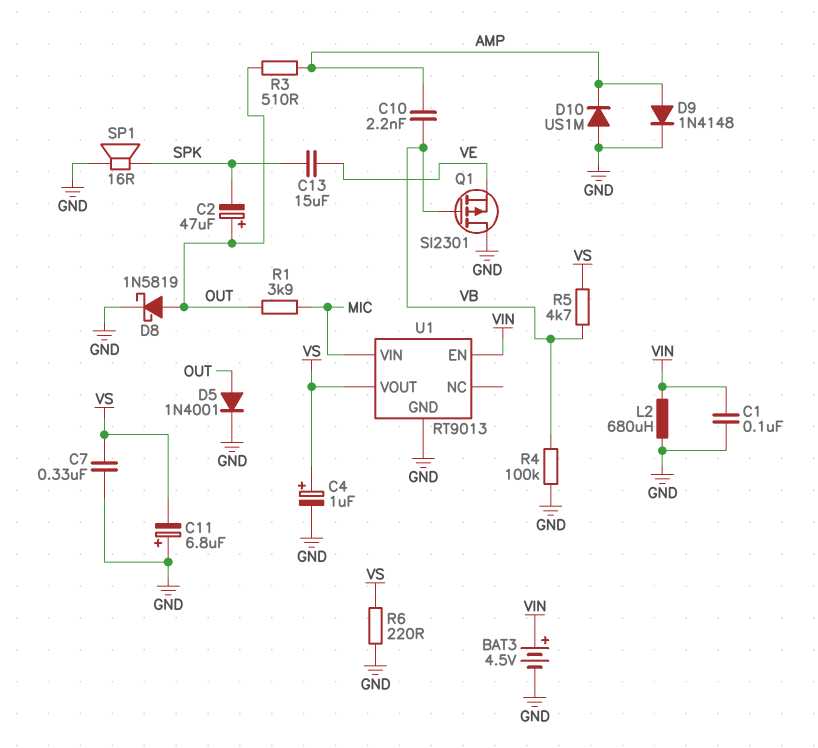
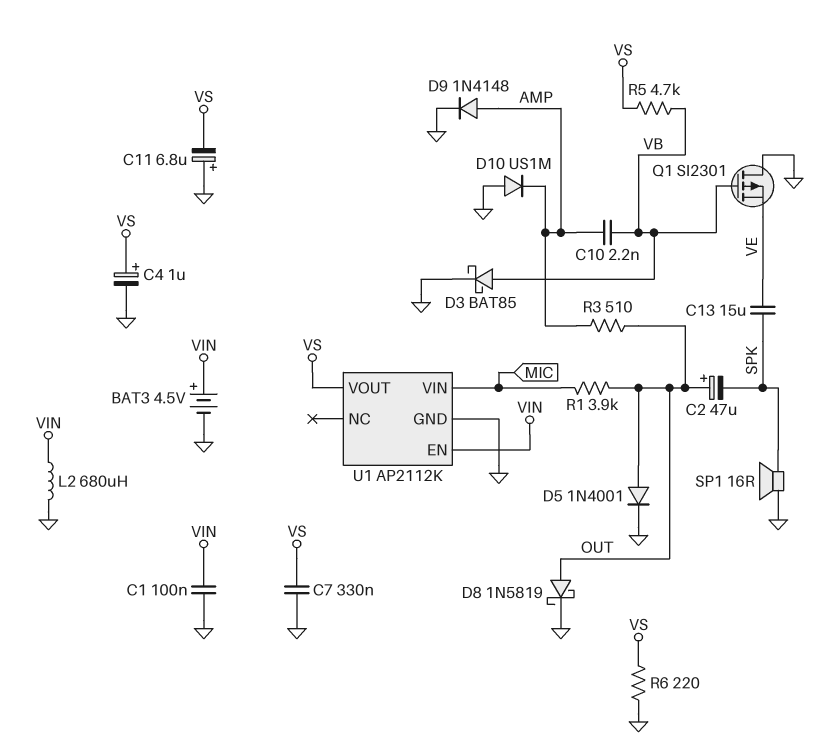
D3: none -> schottky BAT85 (A VB, K GND)
R4: 100k (GND, VB) -> none
U1: RT9013 -> AP2112K

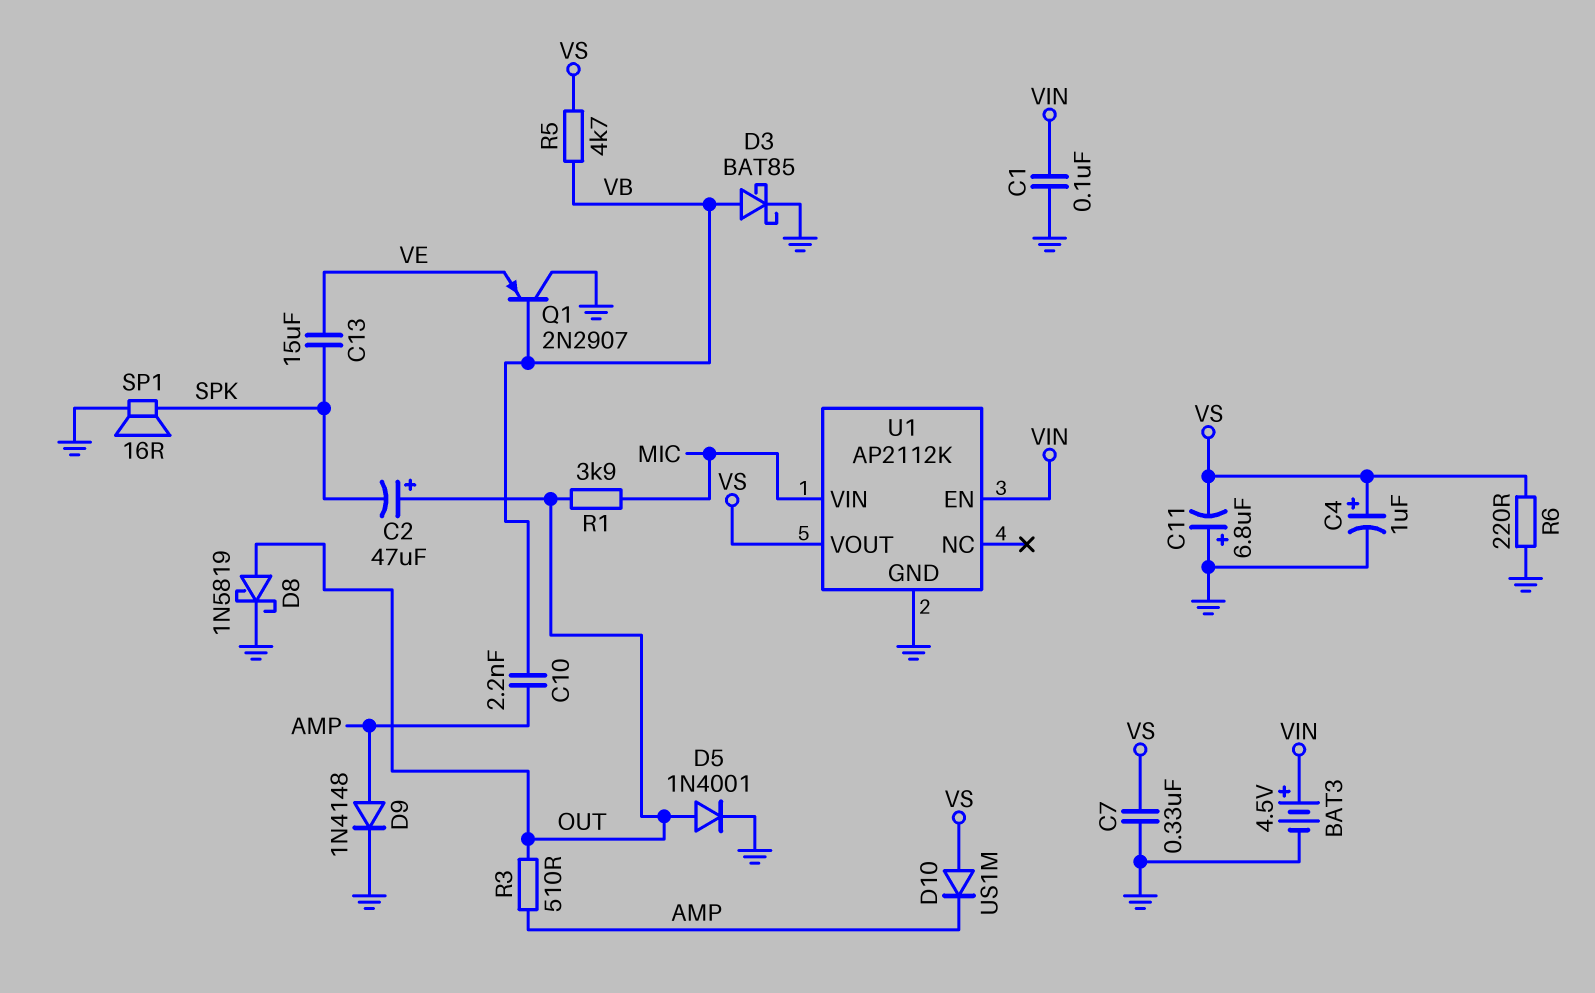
D10: diode US1M (A GND, K AMP) -> diode US1M (A VS, K AMP)
L2: 680uH (GND, VIN) -> none
Q1: PMOS SI2301 (G VB, D GND, S VE) -> PNP 2N2907 (B VB, C GND, E VE)

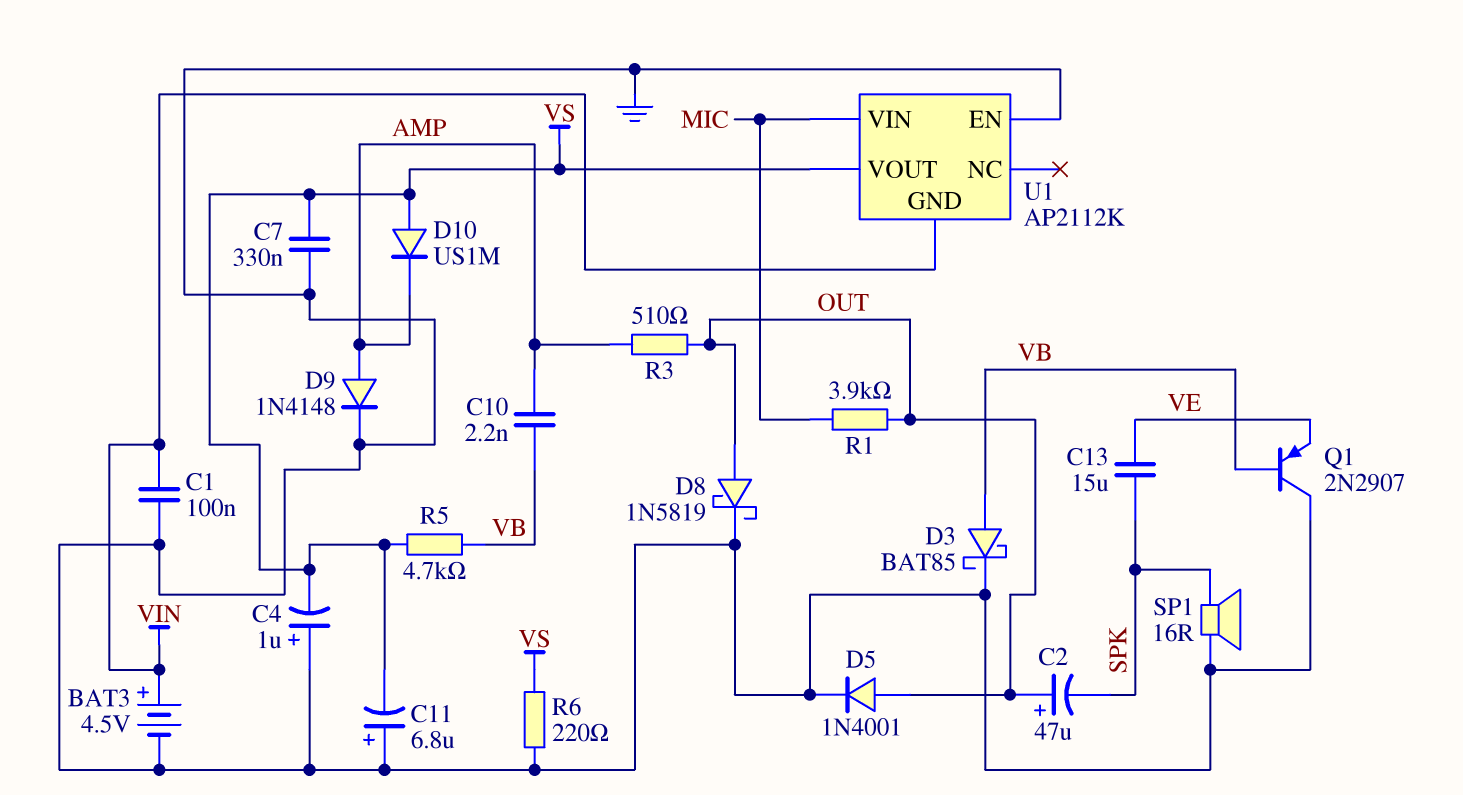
C4: 1uF (plus VS, minus GND) -> 1uF (plus GND, minus VS)
U1 pin EN: VIN -> GND
U1 pin GND: GND -> VIN

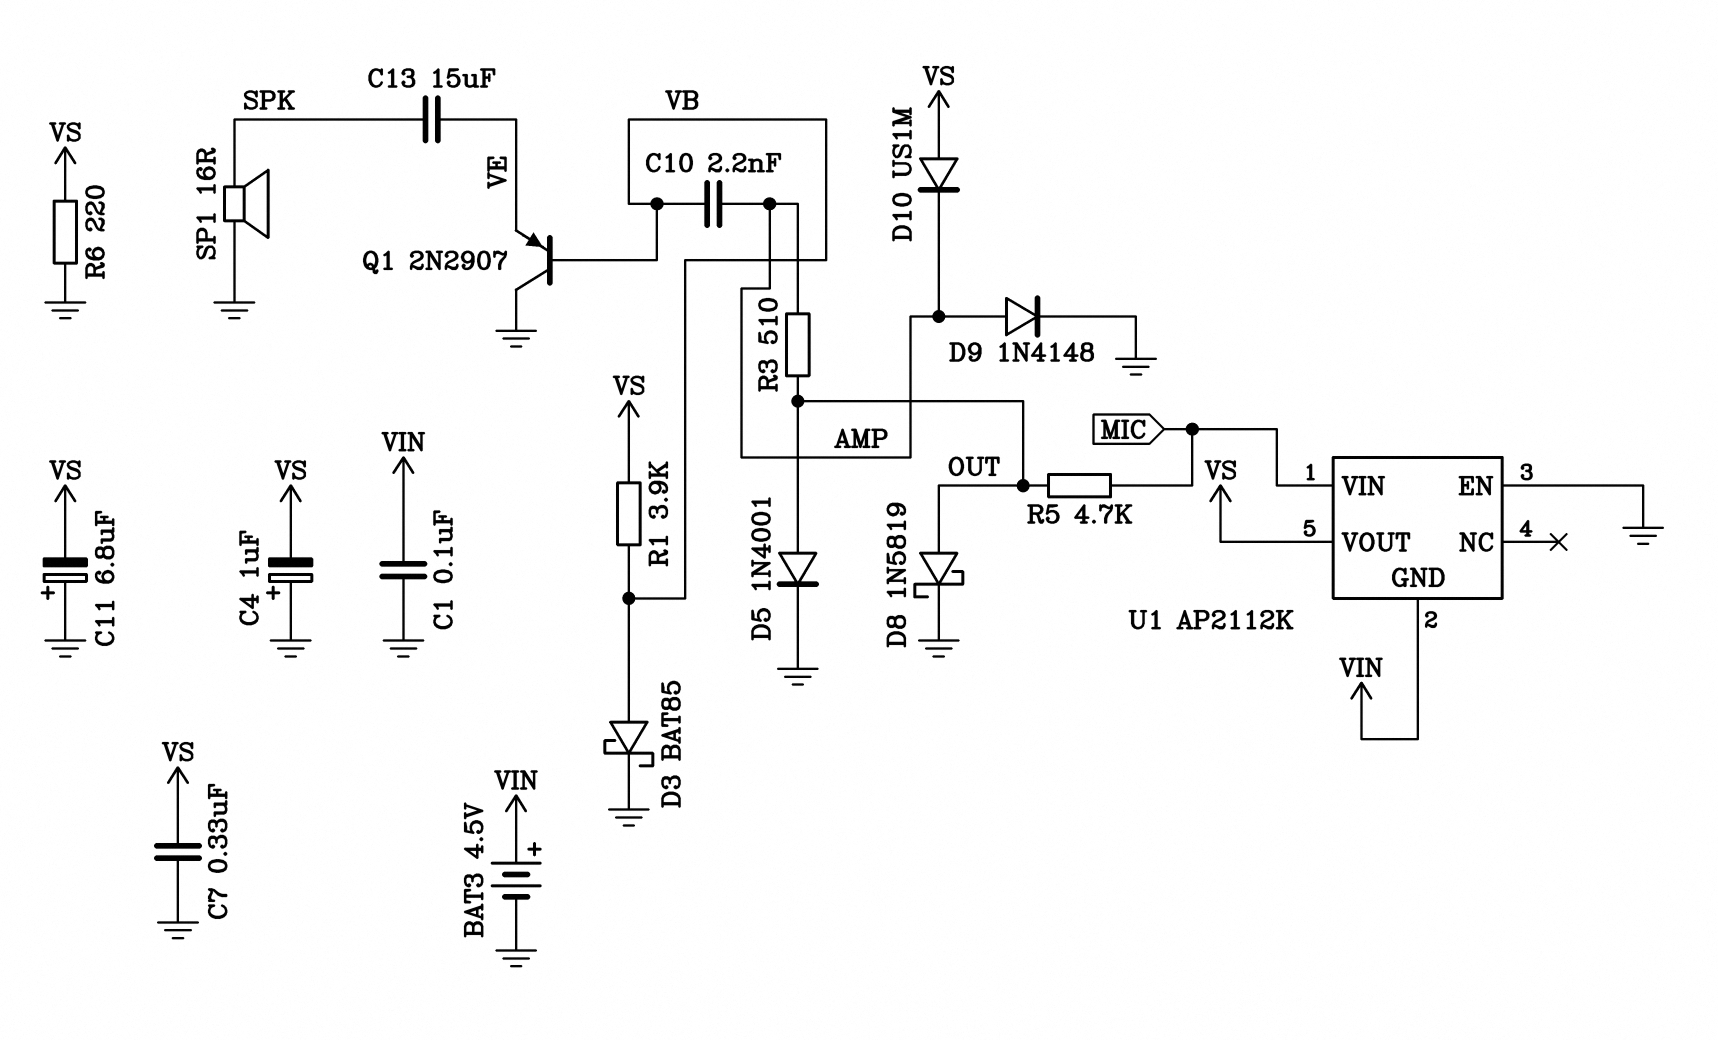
C2: 47uF (plus OUT, minus SPK) -> none
R1: 3.9k (MIC, OUT) -> 3.9k (VB, VS)
R5: 4.7k (VB, VS) -> 4.7k (MIC, OUT)

